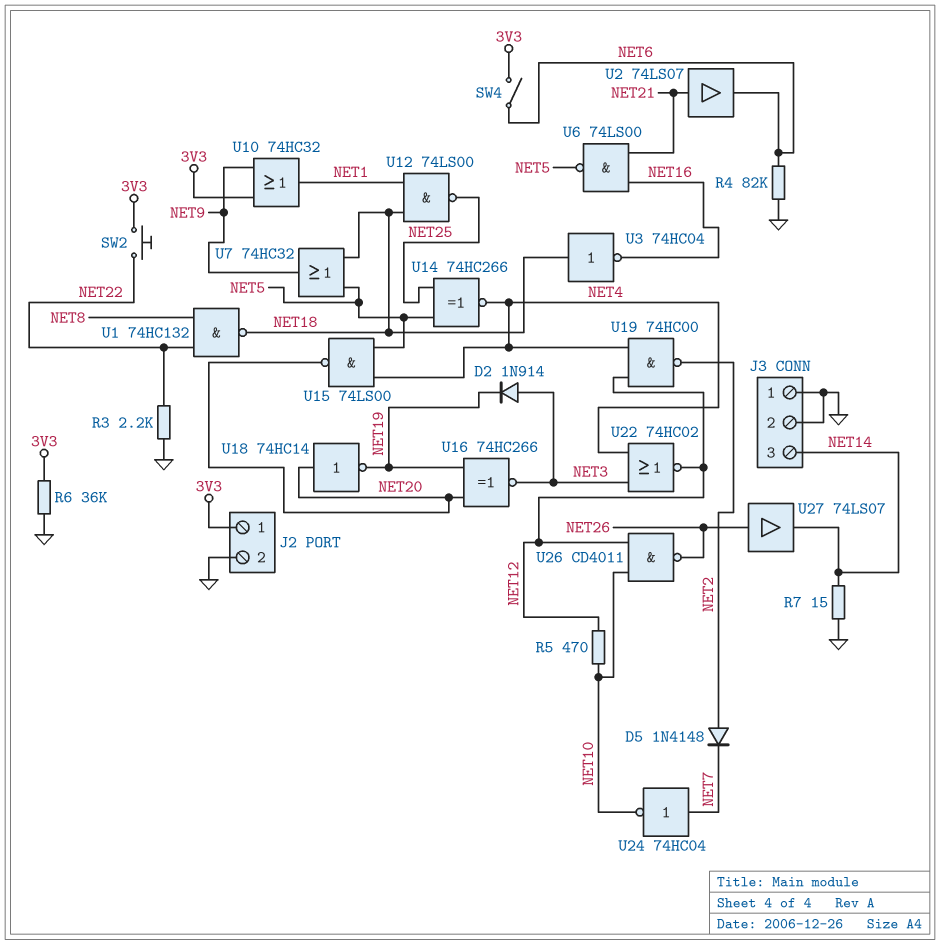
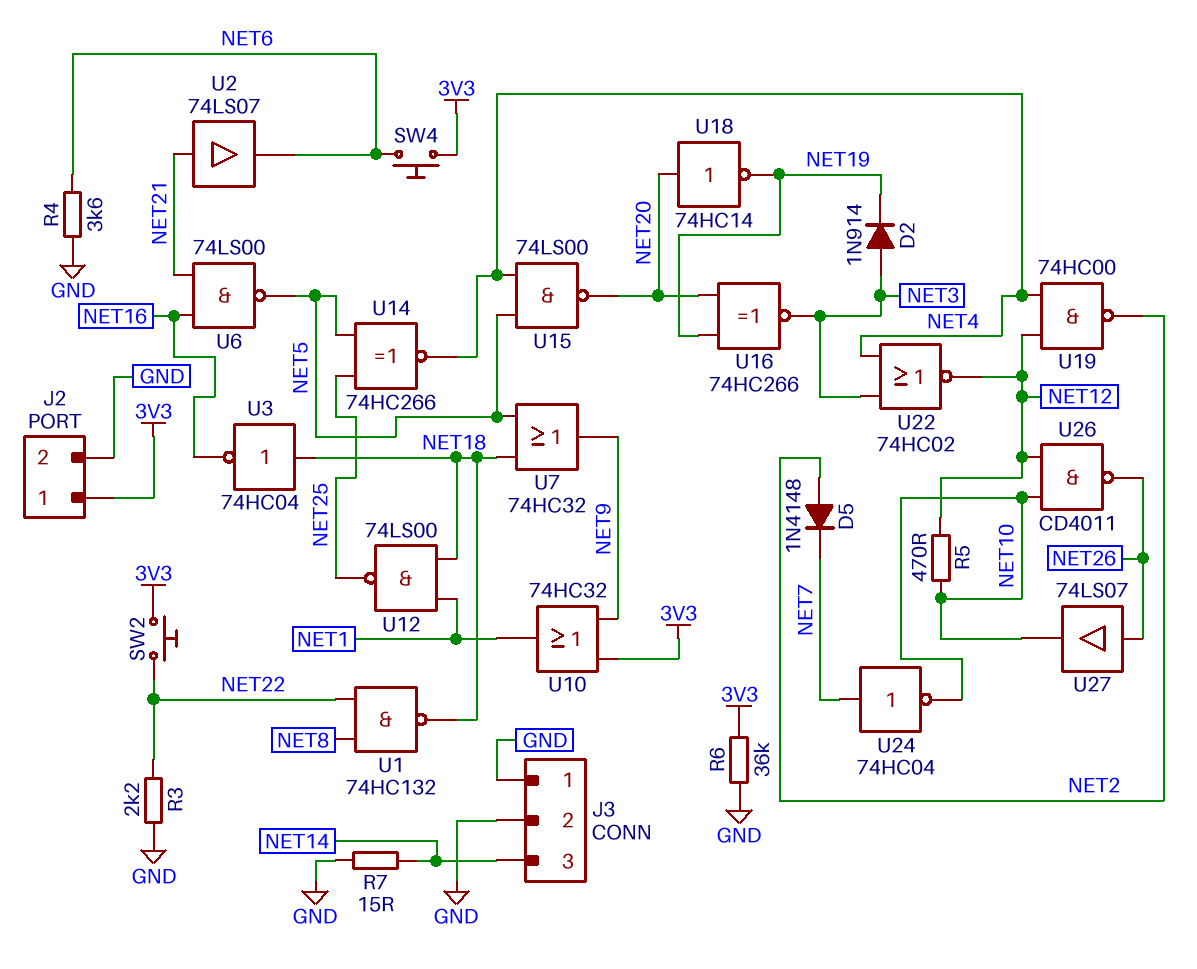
R4: 82k (GND, NET6) -> 3.6k (GND, NET6)
SW4: switch (3V3, NET6) -> button (3V3, NET6)
U27: buffer 74LS07 (in NET26, out NET14) -> buffer 74LS07 (in NET26, out NET10)

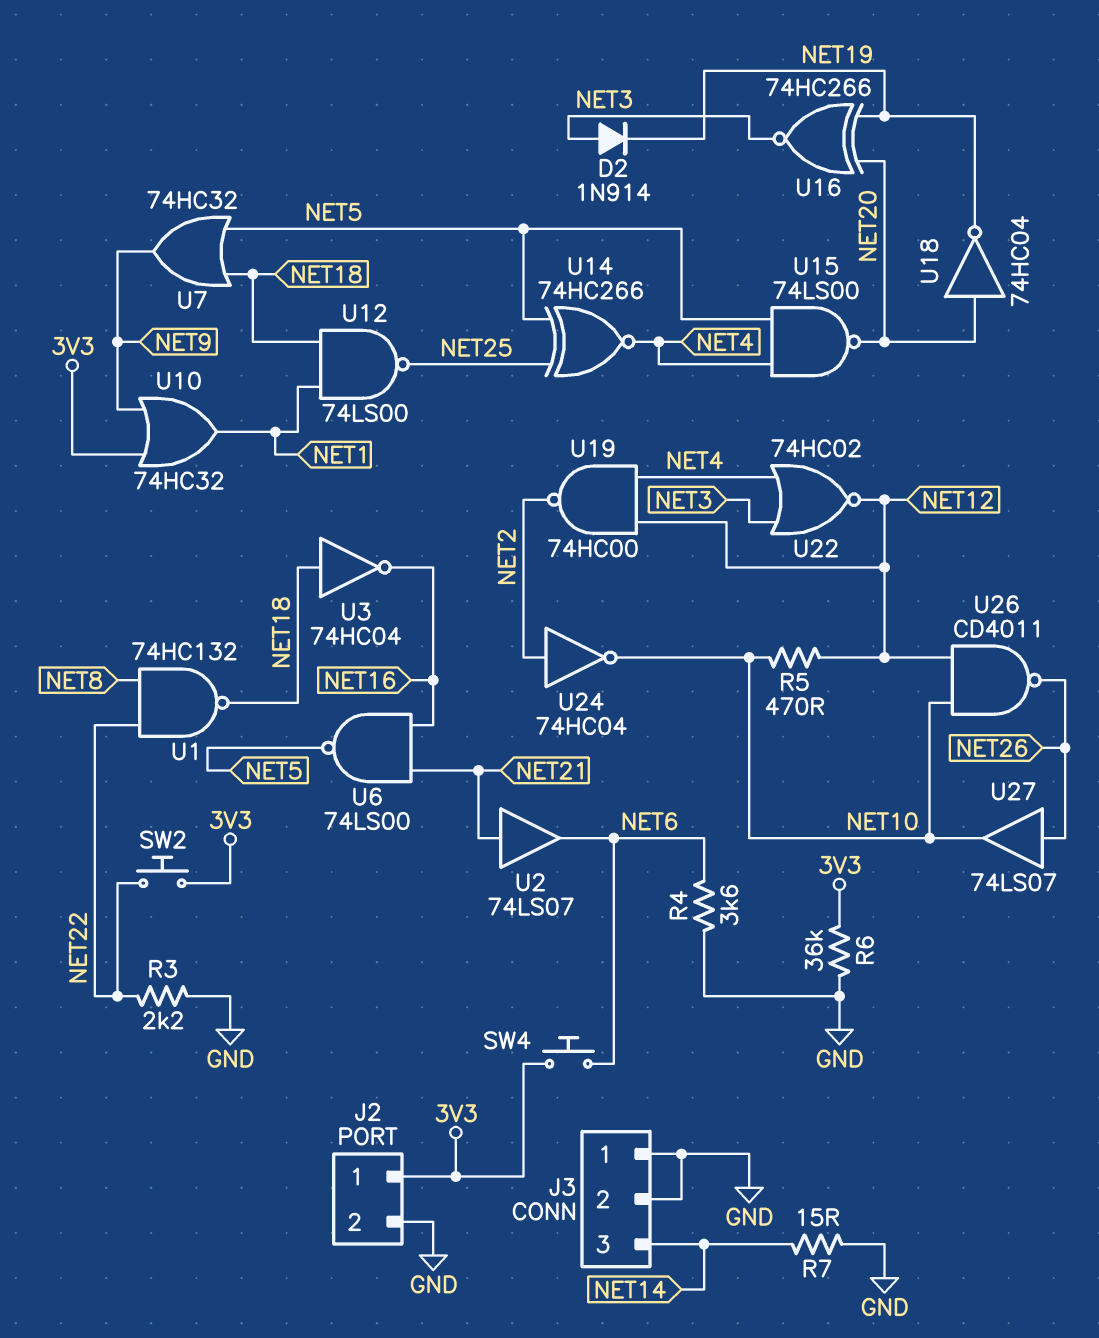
D5: diode 1N4148 (A NET2, K NET7) -> none
U18: NOT 74HC14 (in NET20, out NET19) -> NOT 74HC04 (in NET20, out NET19)
U24: NOT 74HC04 (in NET7, out NET10) -> NOT 74HC04 (in NET2, out NET10)

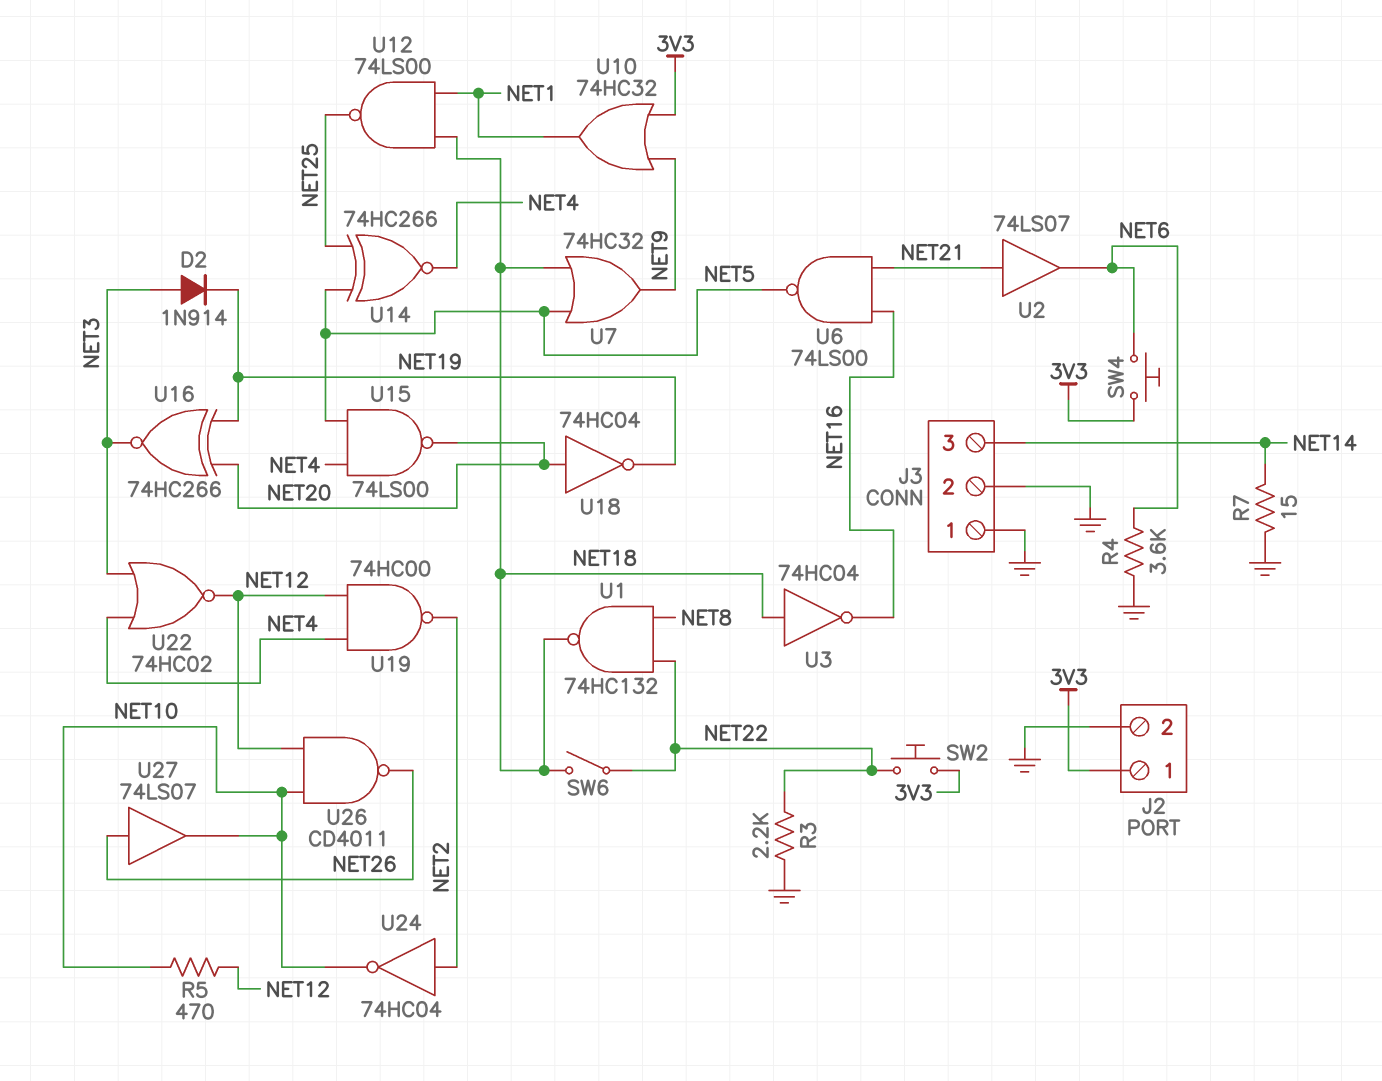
R6: 36k (3V3, GND) -> none
SW6: none -> switch (NET18, NET22)

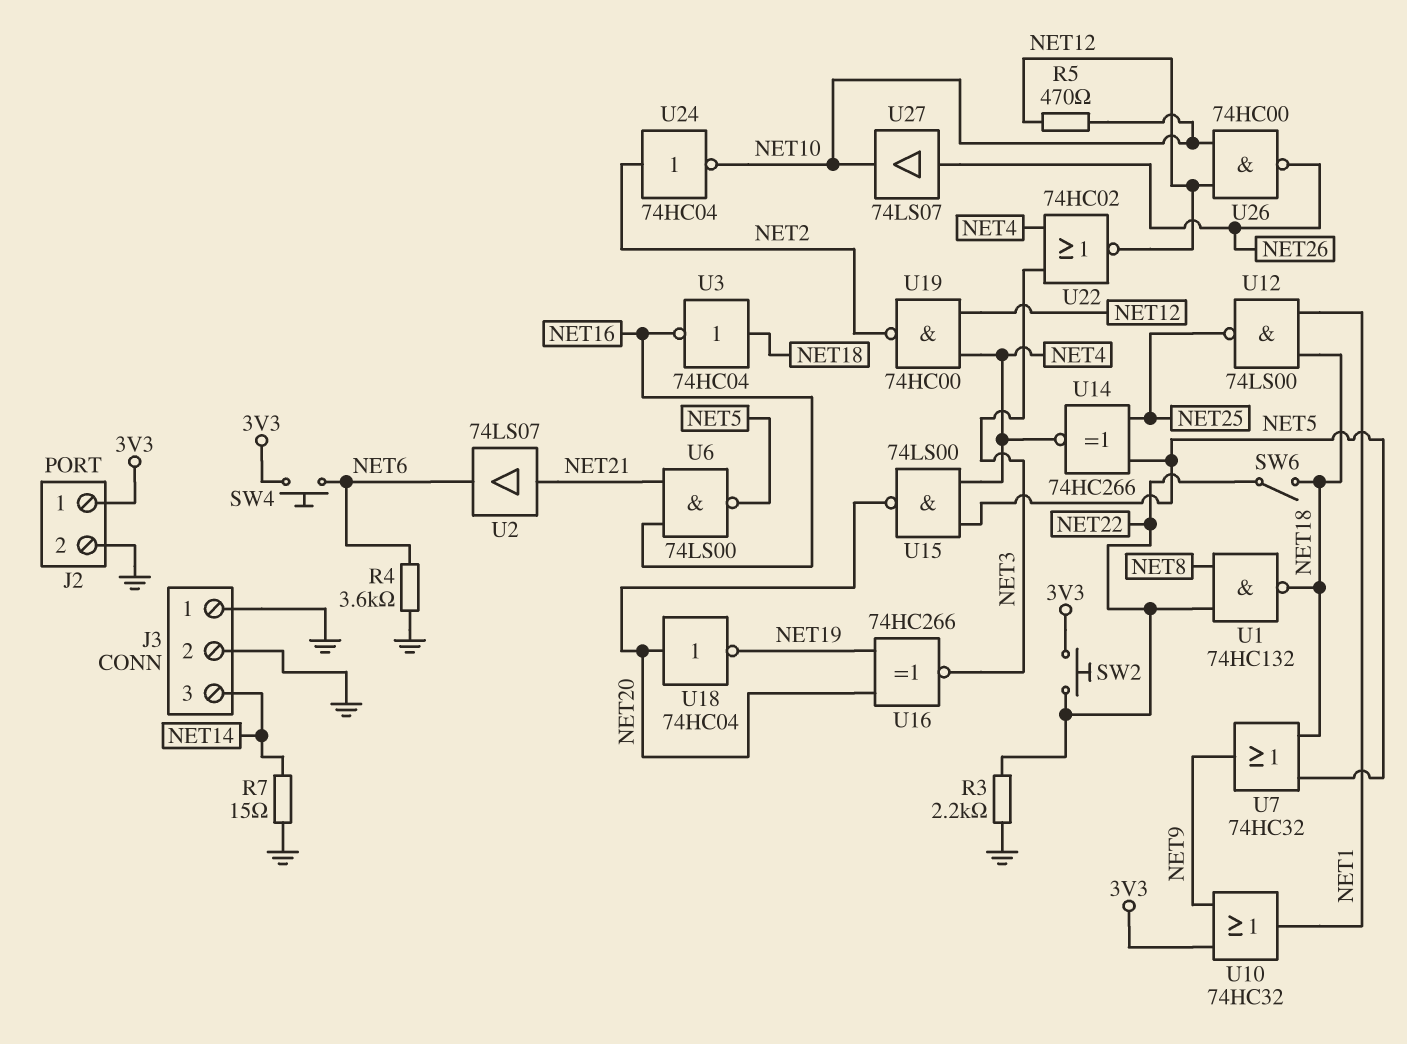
D2: diode 1N914 (A NET3, K NET19) -> none
U26: NAND CD4011 (in NET10, in NET12, out NET26) -> NAND 74HC00 (in NET10, in NET12, out NET26)

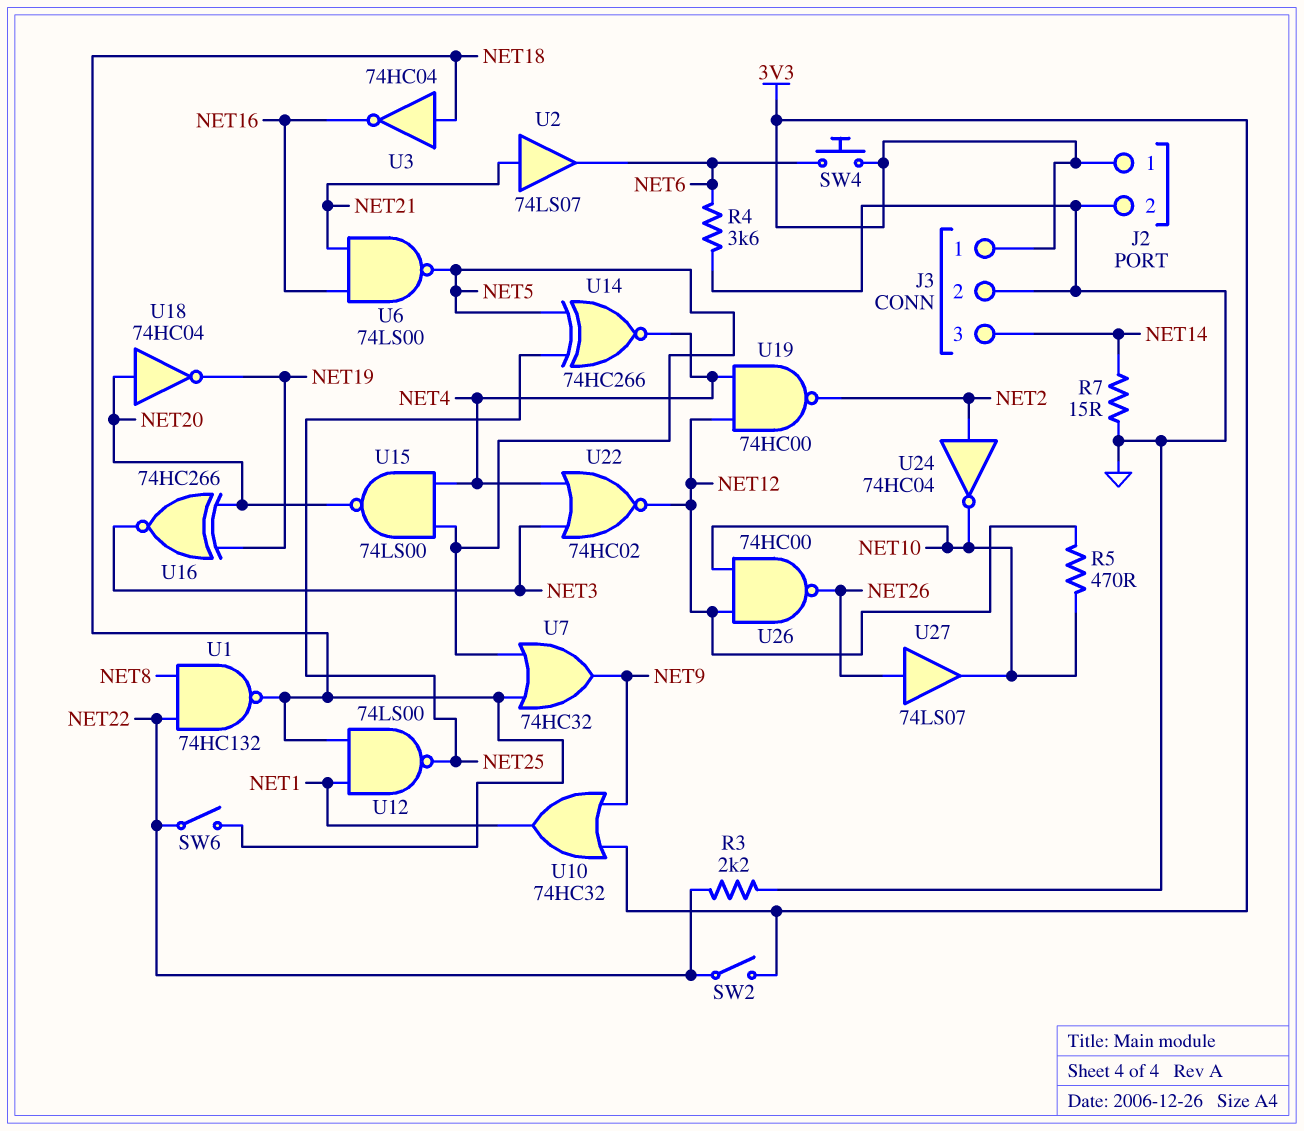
J3 pin 1: GND -> 3V3
SW2: button (3V3, NET22) -> switch (3V3, NET22)

